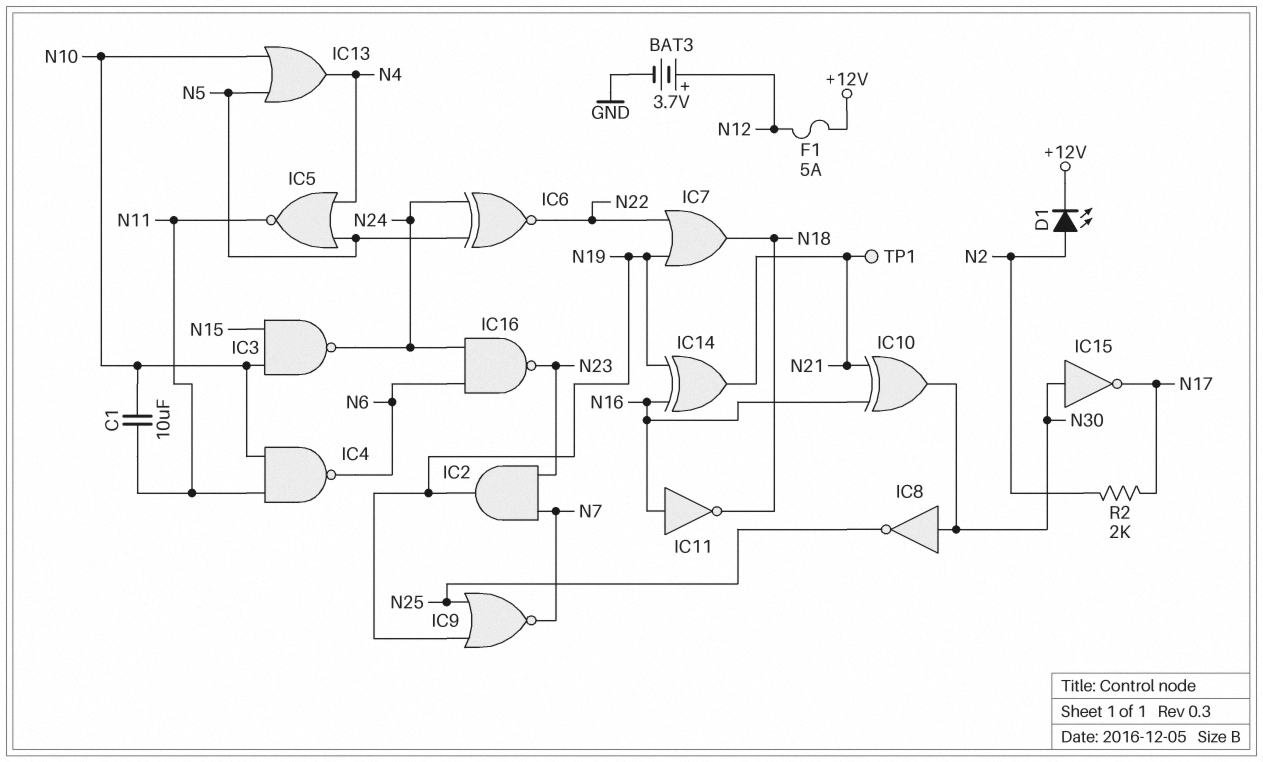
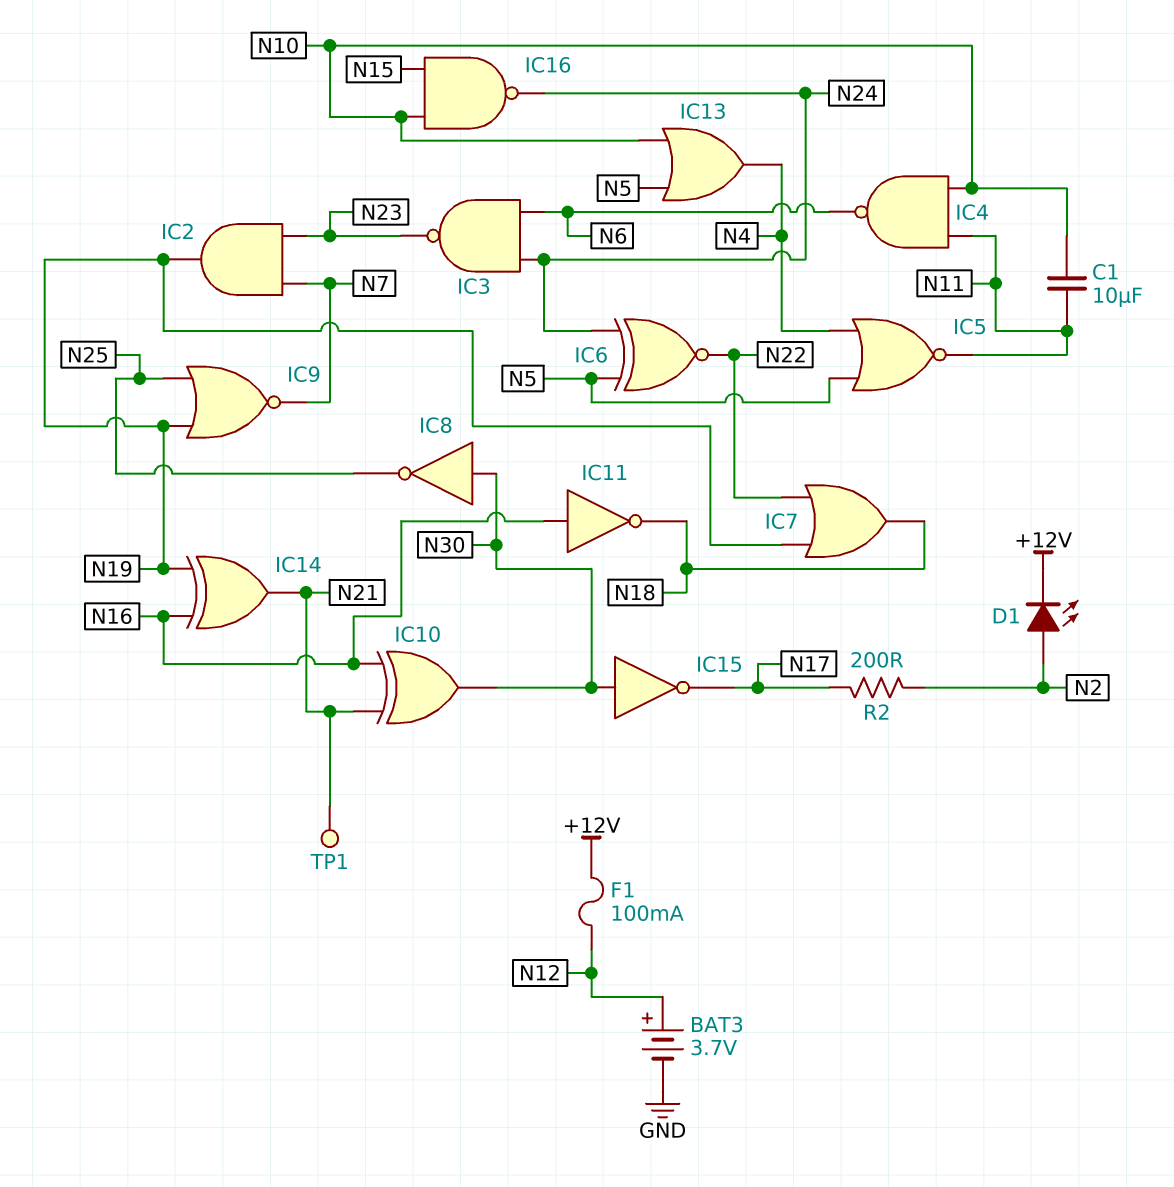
F1: 5A (+12V, N12) -> 100mA (+12V, N12)
IC3: NAND (in N10, in N15, out N24) -> NAND (in N6, in N24, out N23)
IC16: NAND (in N6, in N24, out N23) -> NAND (in N10, in N15, out N24)
R2: 2k (N2, N17) -> 200 (N2, N17)

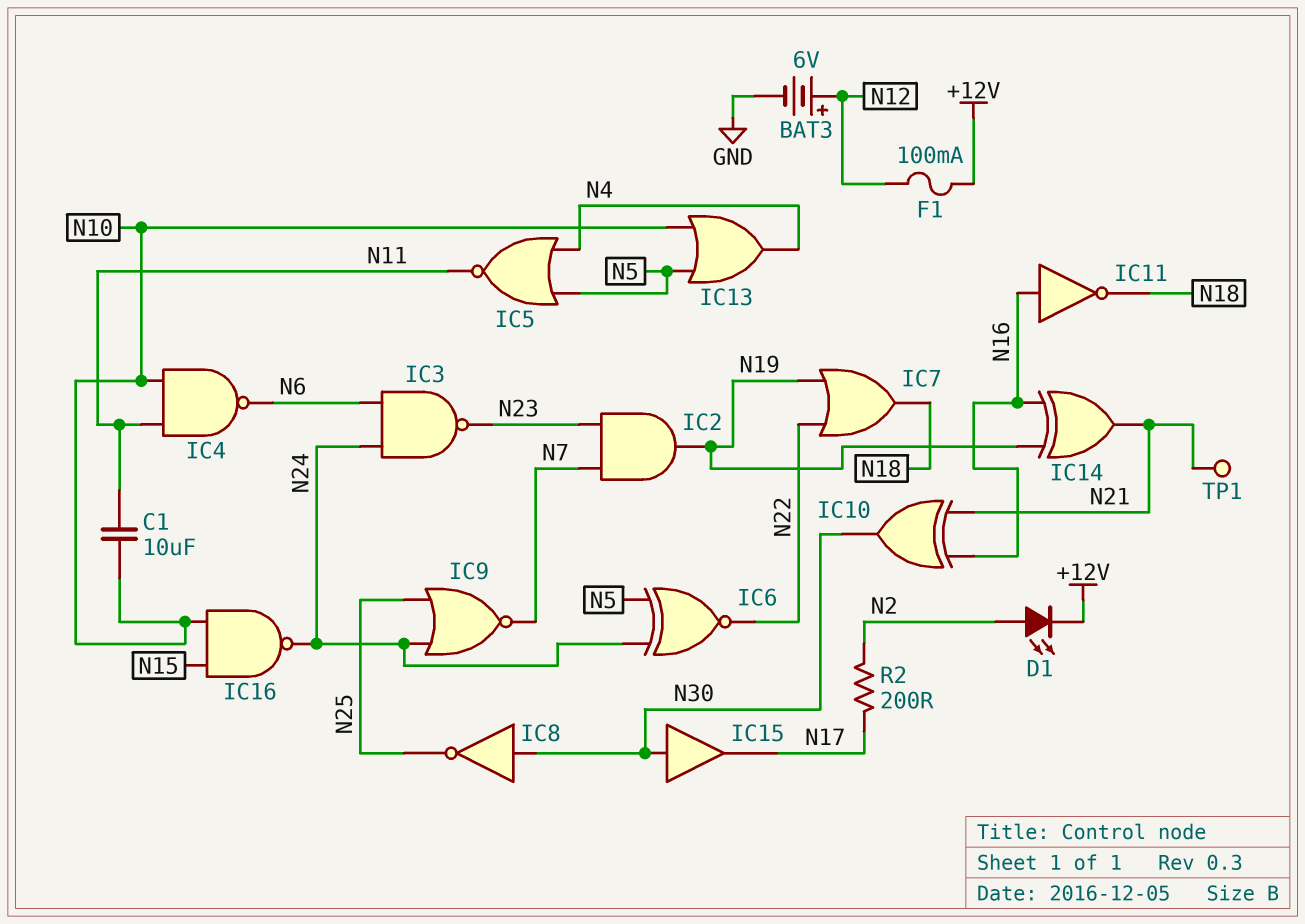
BAT3: 3.7V (plus N12, minus GND) -> 6V (plus N12, minus GND)
IC9: NOR (in N19, in N25, out N7) -> NOR (in N24, in N25, out N7)
IC15: NOT (in N30, out N17) -> buffer (in N30, out N17)

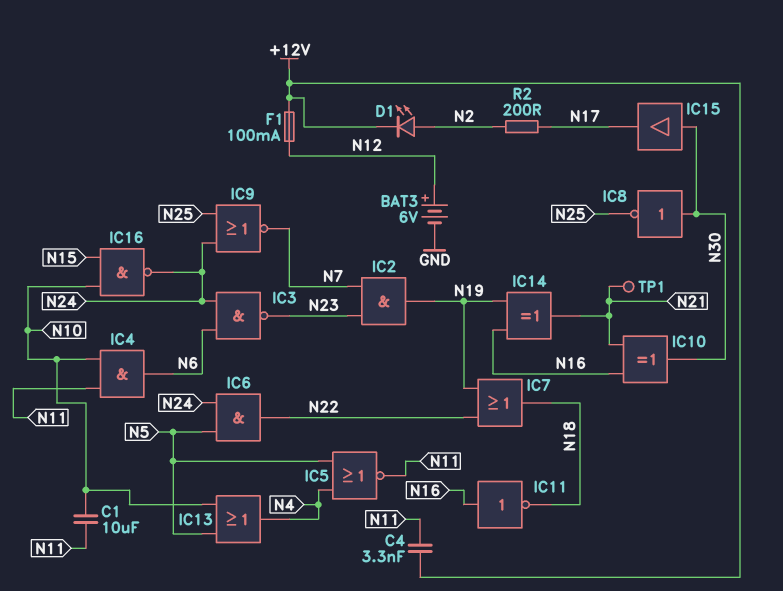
C4: none -> 3.3nF (+12V, N11)
IC4: NAND (in N10, in N11, out N6) -> AND (in N10, in N11, out N6)
IC6: XNOR (in N5, in N24, out N22) -> AND (in N5, in N24, out N22)

